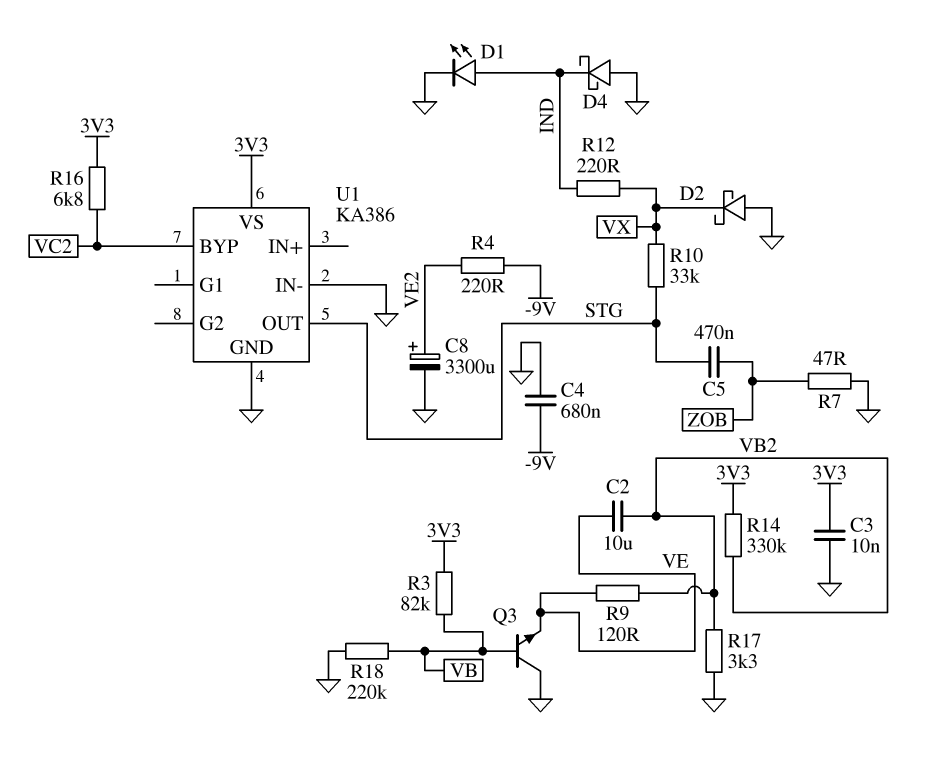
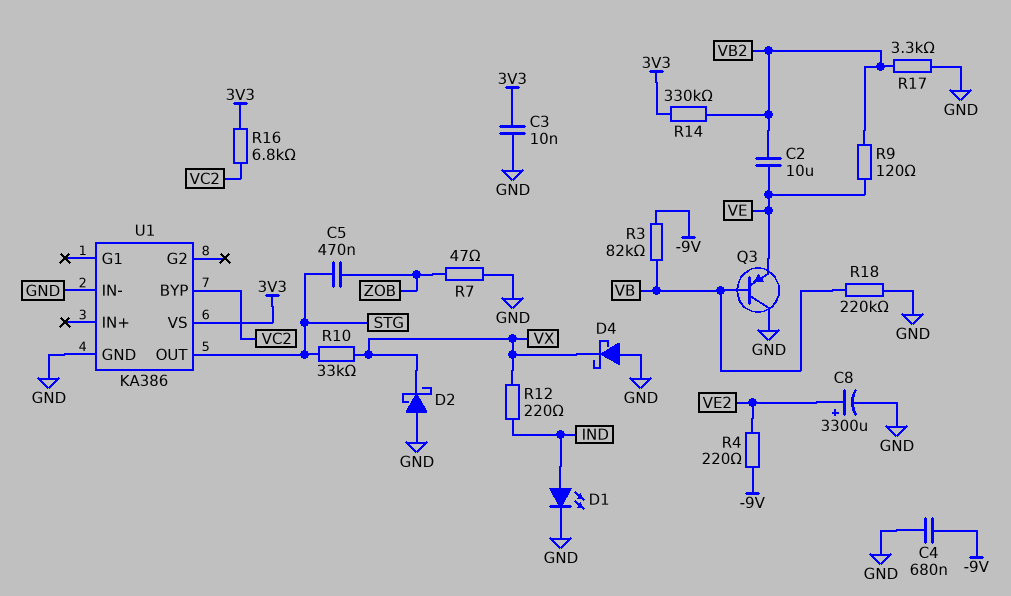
D4: schottky (A GND, K IND) -> schottky (A GND, K VX)
Q3: NPN (B VB, C GND, E VE) -> PNP (B VB, C GND, E VE)
R3: 82k (3V3, VB) -> 82k (-9V, VB)

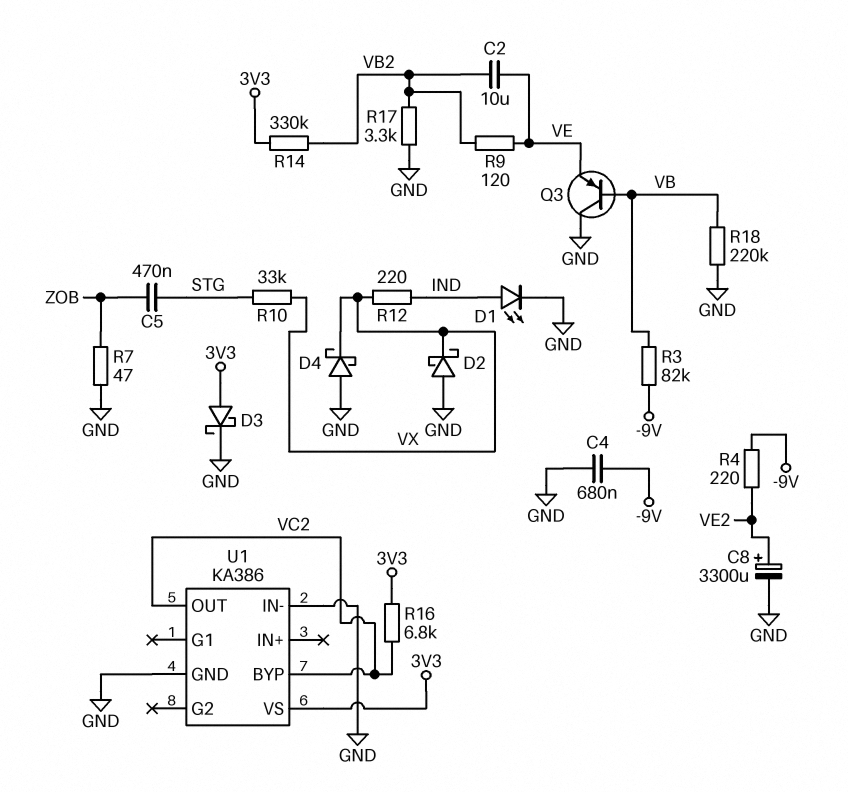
C3: 10nF (3V3, GND) -> none
D3: none -> schottky (A 3V3, K GND)
U1 pin OUT: STG -> VC2

